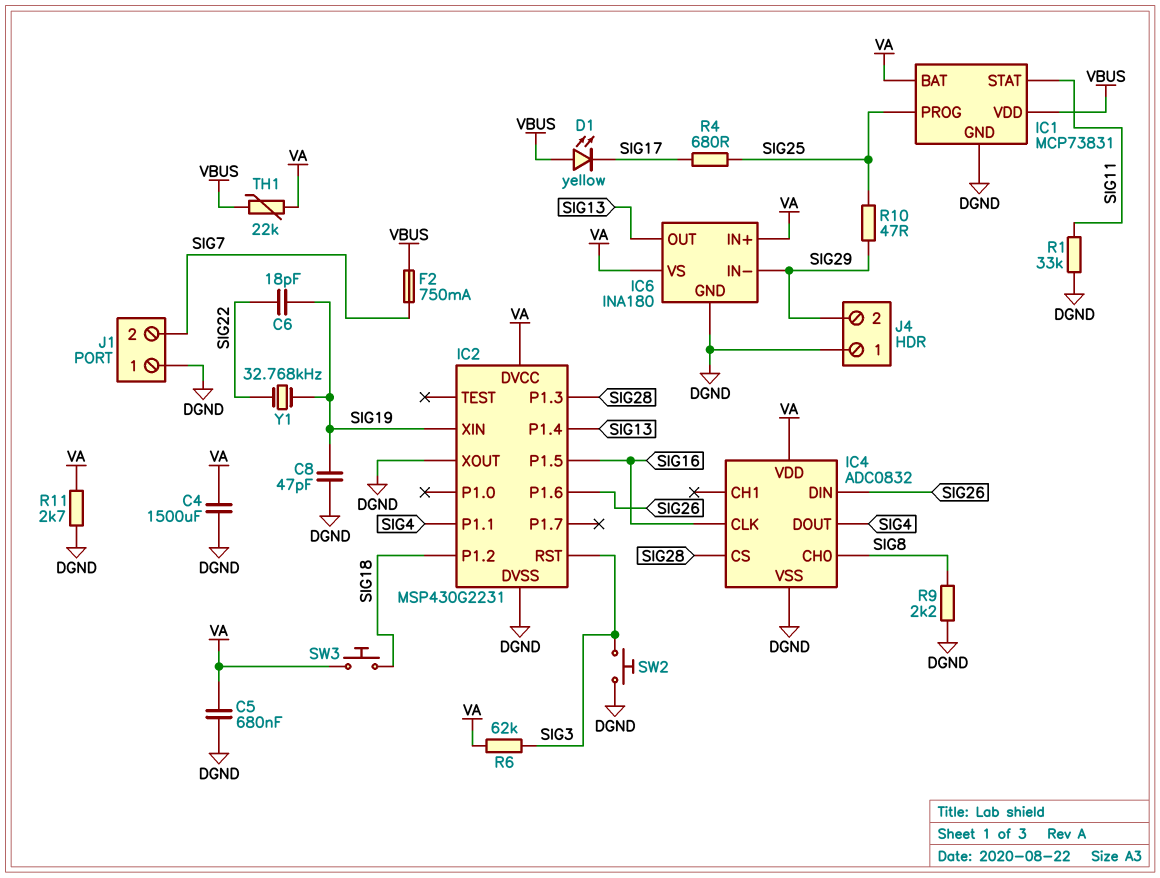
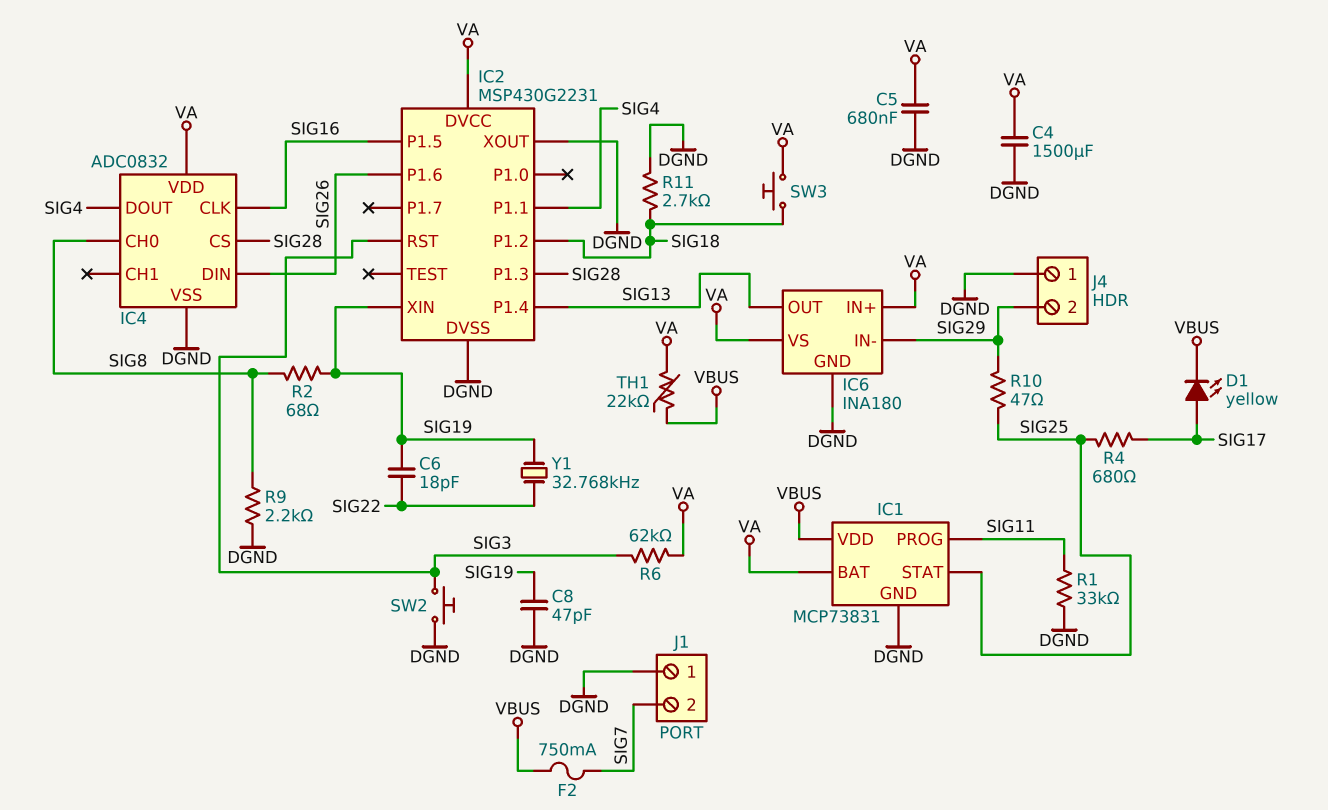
D1: LED yellow (A VBUS, K SIG17) -> LED yellow (A SIG17, K VBUS)
IC1 pin PROG: SIG25 -> SIG11
IC1 pin STAT: SIG11 -> SIG25
R2: none -> 68 (SIG8, SIG19)
R11: 2.7k (DGND, VA) -> 2.7k (DGND, SIG18)

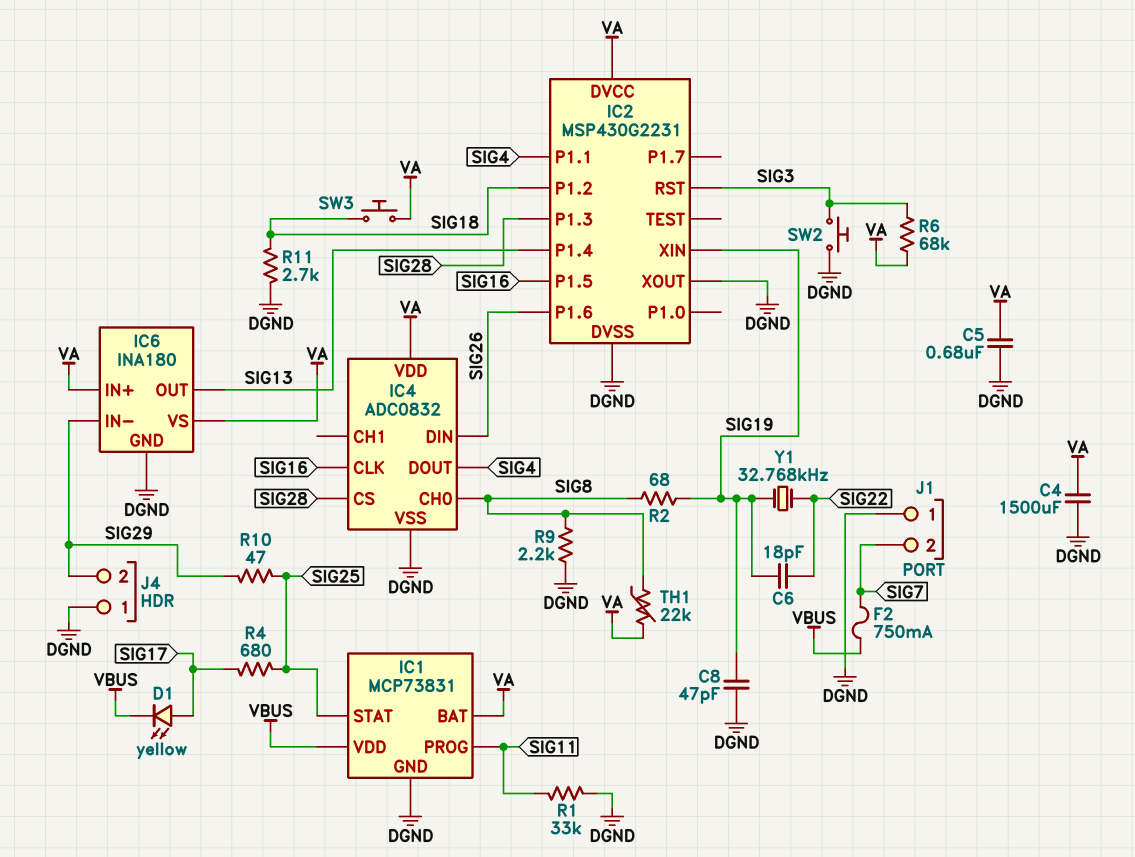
R6: 62k (SIG3, VA) -> 68k (SIG3, VA)
TH1: 22k (VA, VBUS) -> 22k (SIG8, VA)

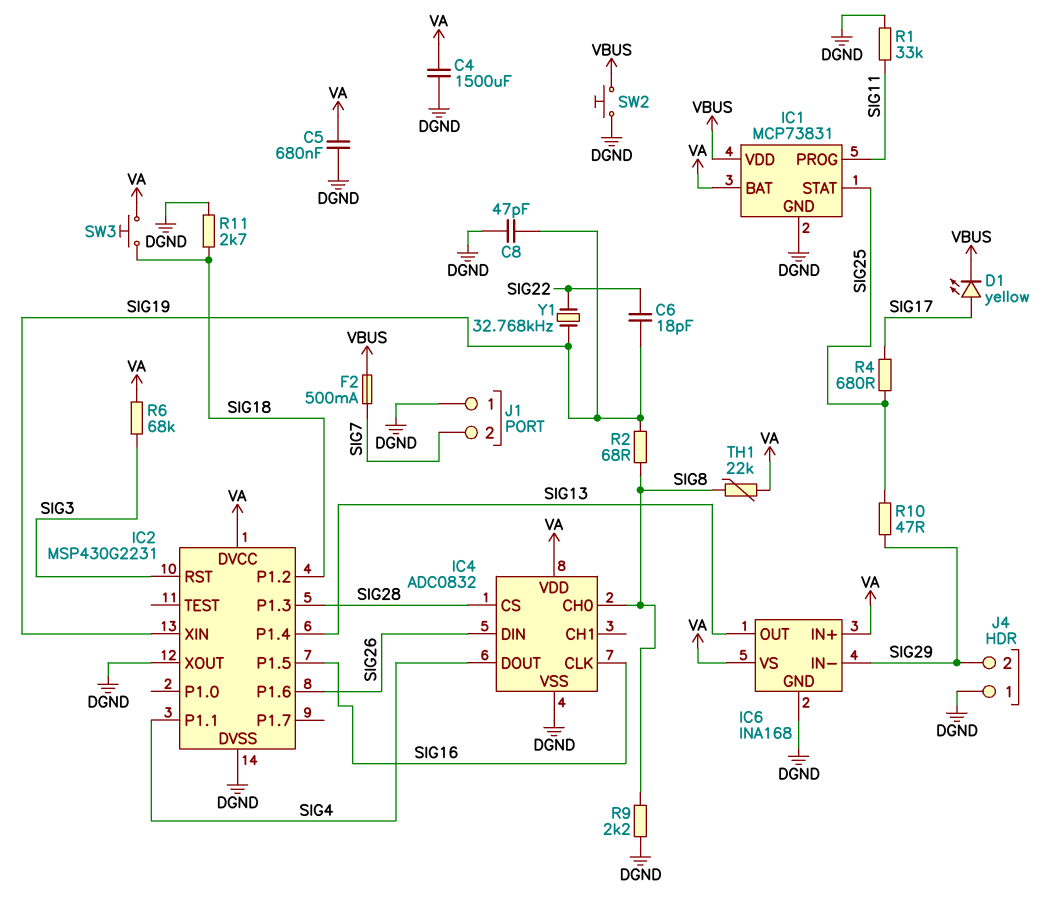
F2: 750mA (SIG7, VBUS) -> 500mA (SIG7, VBUS)
IC6: INA180 -> INA168
SW2: button (DGND, SIG3) -> button (DGND, VBUS)

